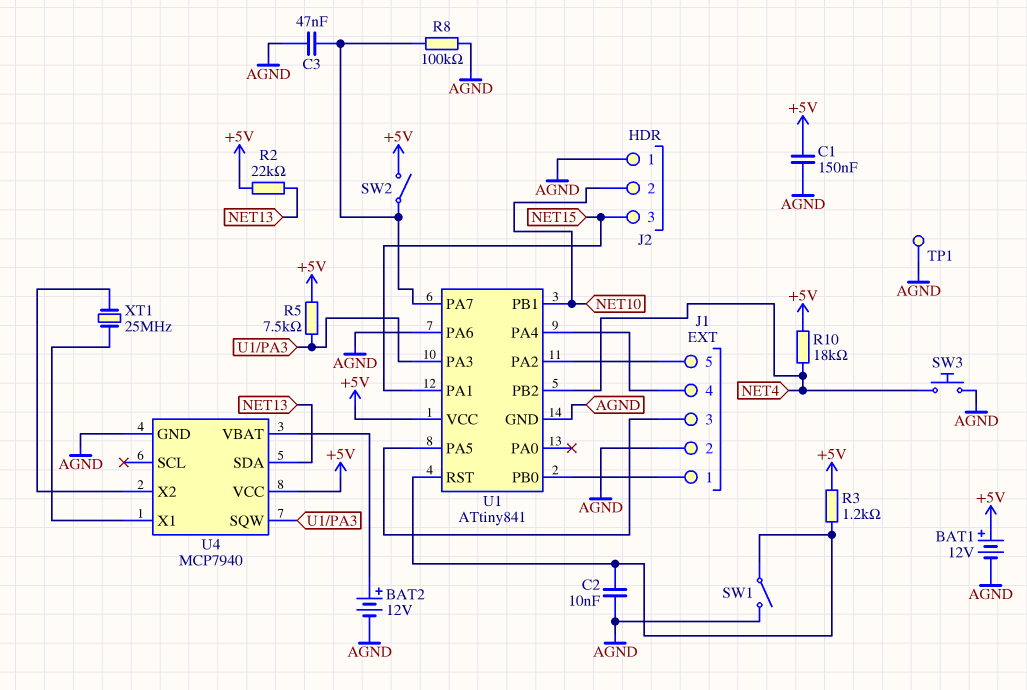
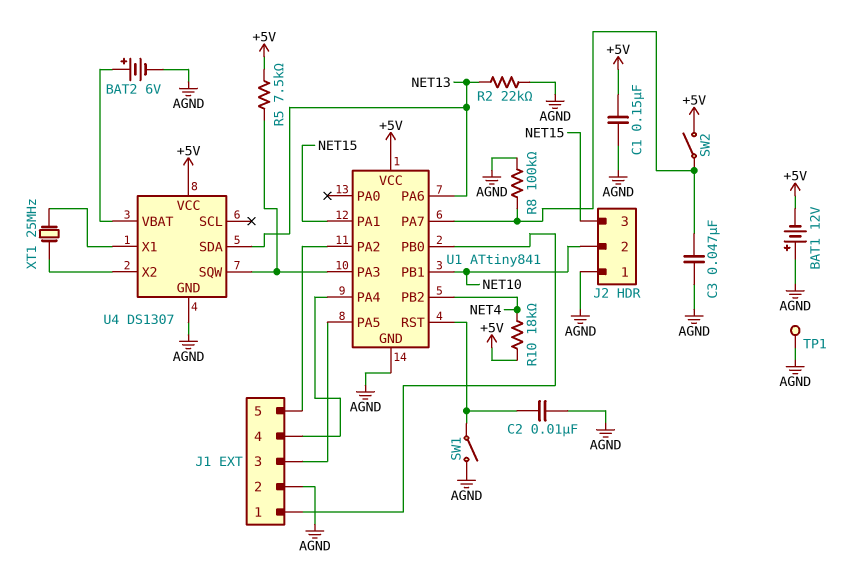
BAT1: 12V (plus +5V, minus AGND) -> 12V (plus AGND, minus +5V)
BAT2: 12V (plus U4/VBAT, minus AGND) -> 6V (plus U4/VBAT, minus AGND)
R2: 22k (+5V, NET13) -> 22k (AGND, NET13)
R3: 1.2k (+5V, U1/RST) -> none
SW3: button (AGND, NET4) -> none
U1 pin PA6: AGND -> NET13
U4: MCP7940 -> DS1307

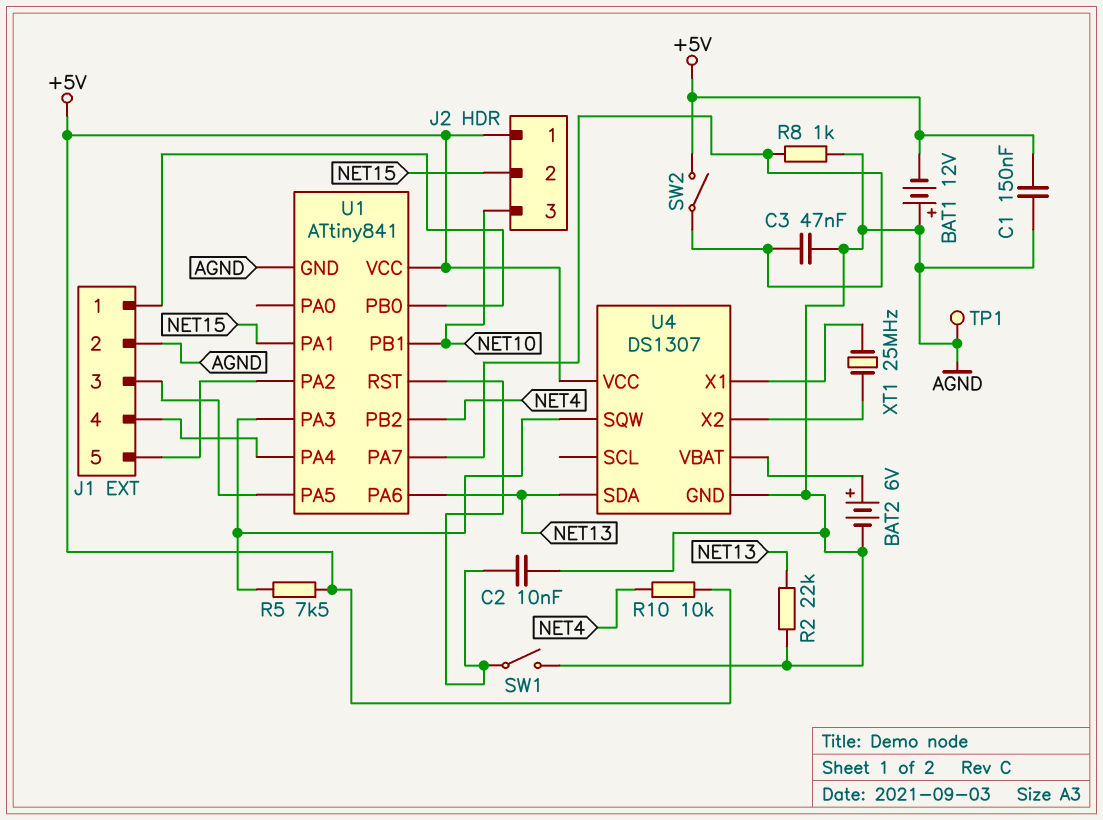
J2 pin 1: AGND -> +5V
J2 pin 2: NET10 -> NET15
J2 pin 3: NET15 -> NET10
R8: 100k (AGND, U1/PA7) -> 1k (AGND, U1/PA7)
R10: 18k (+5V, NET4) -> 10k (+5V, NET4)

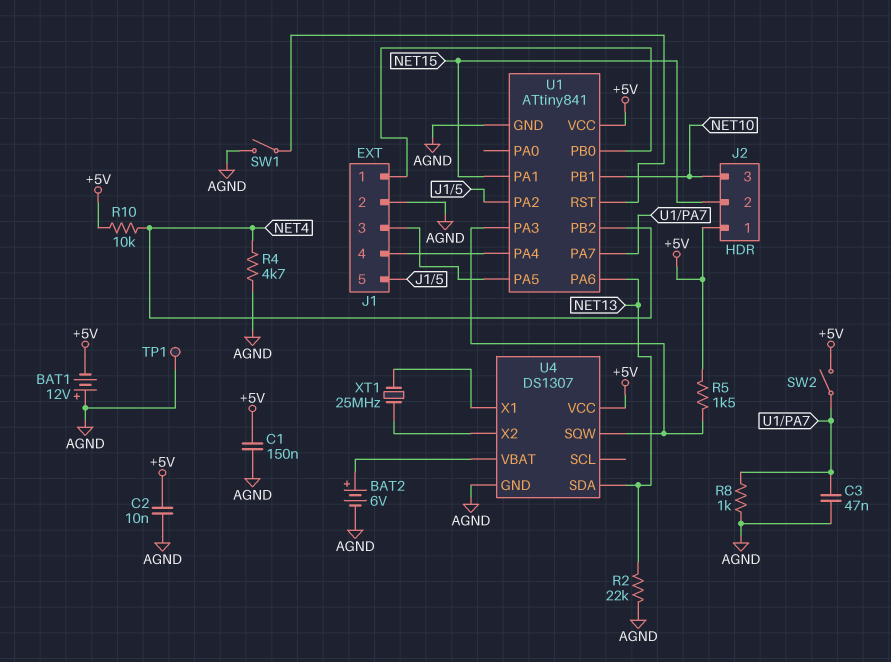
C2: 10nF (AGND, U1/RST) -> 10nF (+5V, AGND)
R4: none -> 4.7k (AGND, NET4)
R5: 7.5k (+5V, U1/PA3) -> 1.5k (+5V, U1/PA3)

